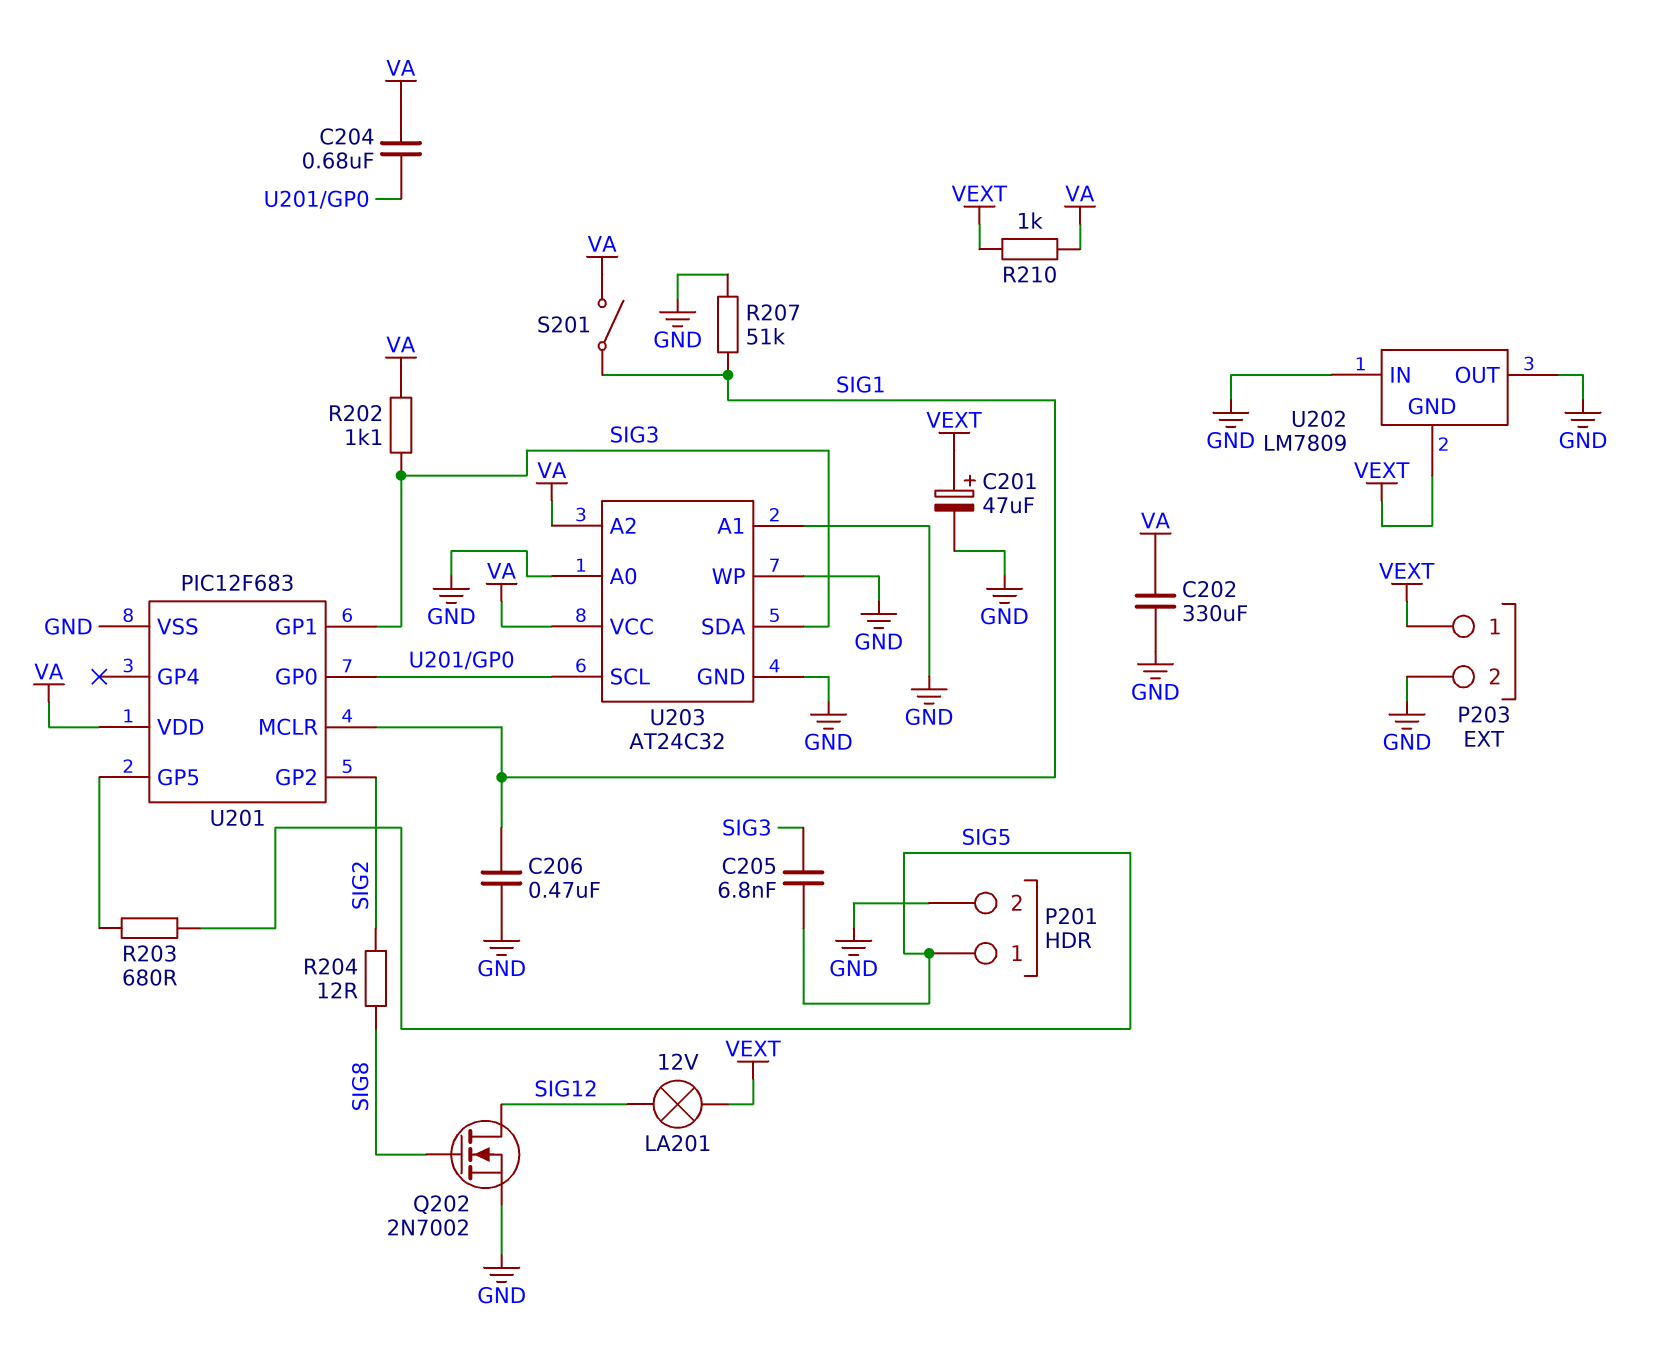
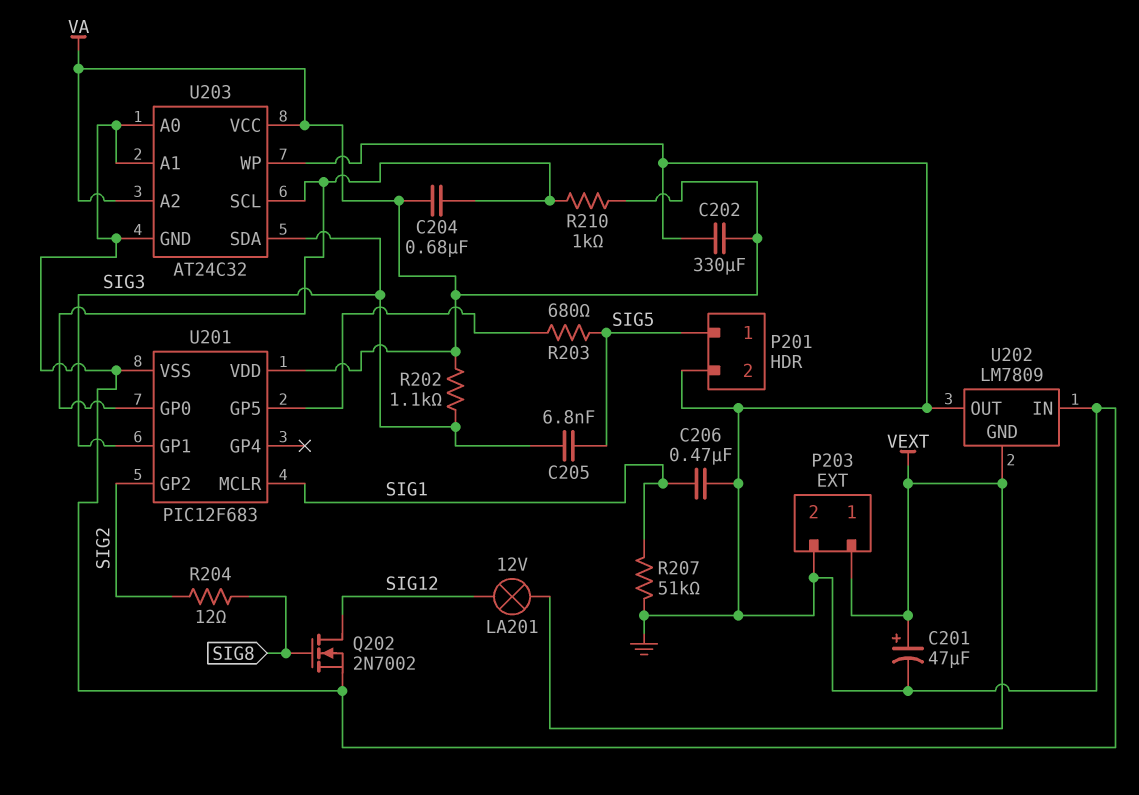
R210: 1k (VA, VEXT) -> 1k (U201/GP0, VA)
S201: switch (SIG1, VA) -> none

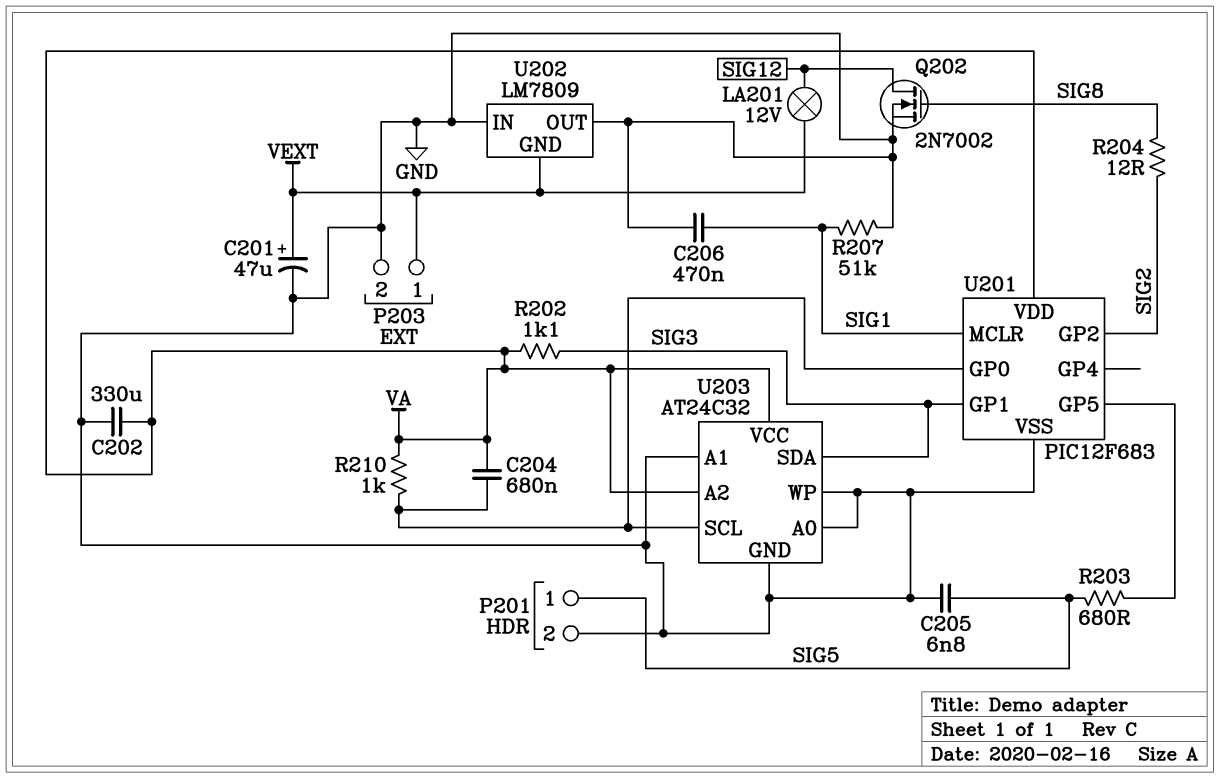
C205: 6.8nF (SIG3, SIG5) -> 6.8nF (GND, SIG5)

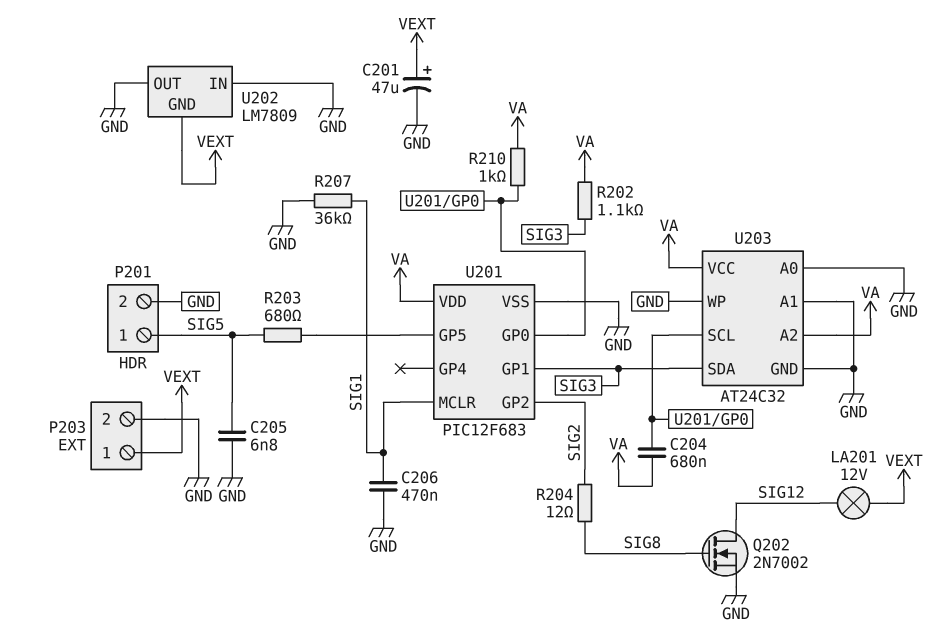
C202: 330uF (GND, VA) -> none
R207: 51k (GND, SIG1) -> 36k (GND, SIG1)

